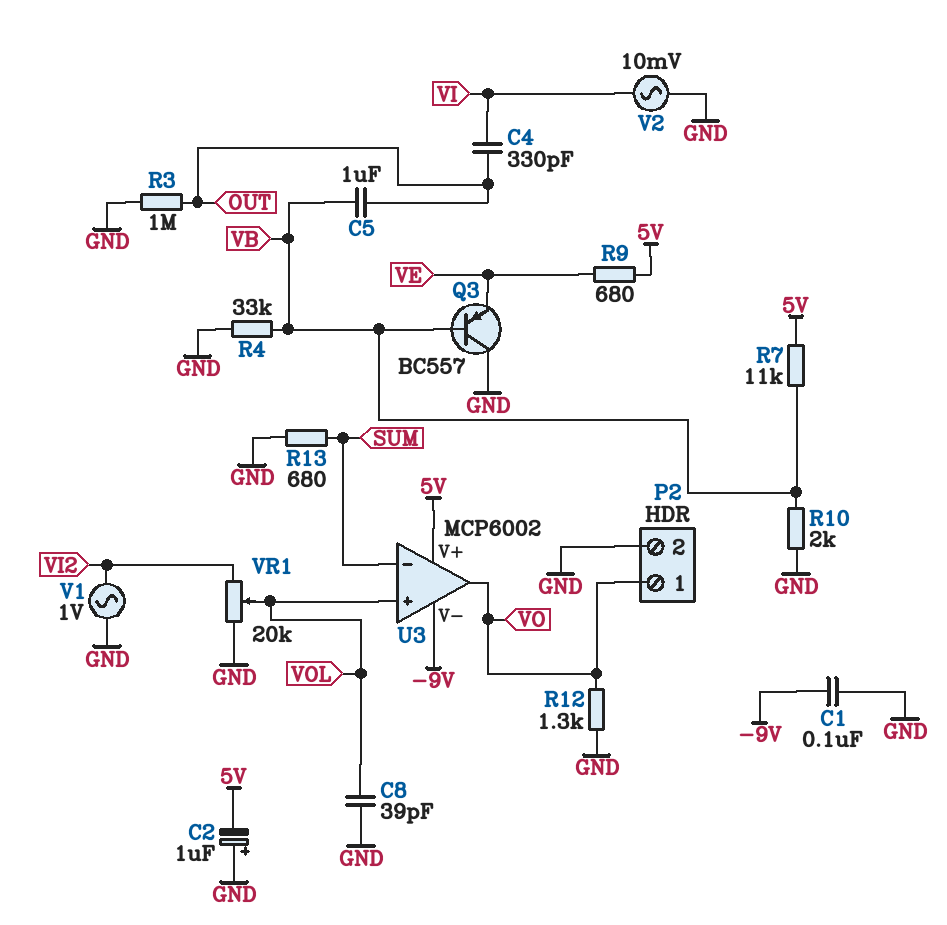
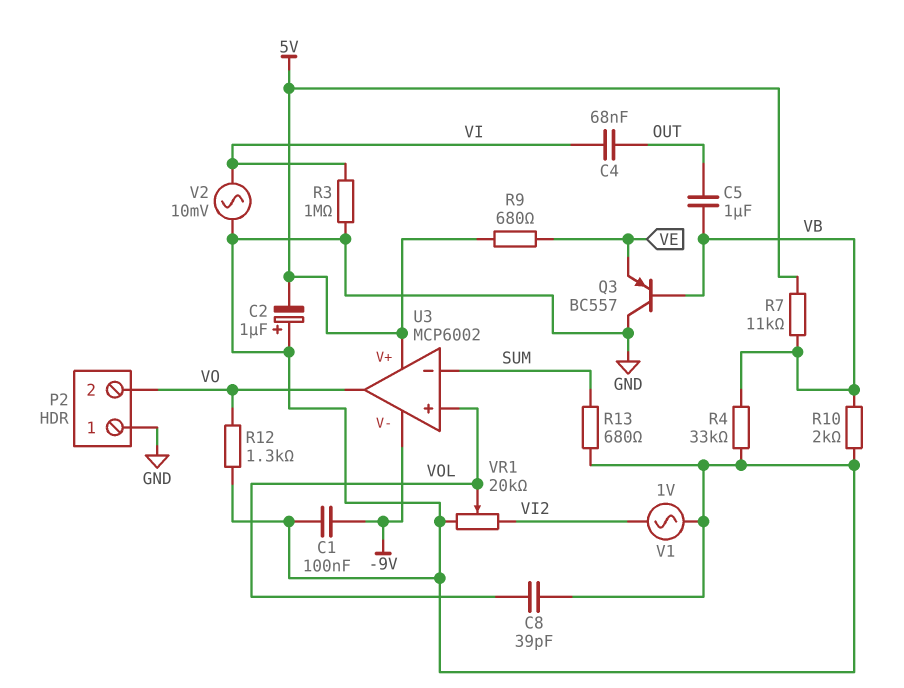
C4: 330pF (OUT, VI) -> 68nF (OUT, VI)
P2 pin 1: VO -> GND
P2 pin 2: GND -> VO
R3: 1M (GND, OUT) -> 1M (GND, VI)

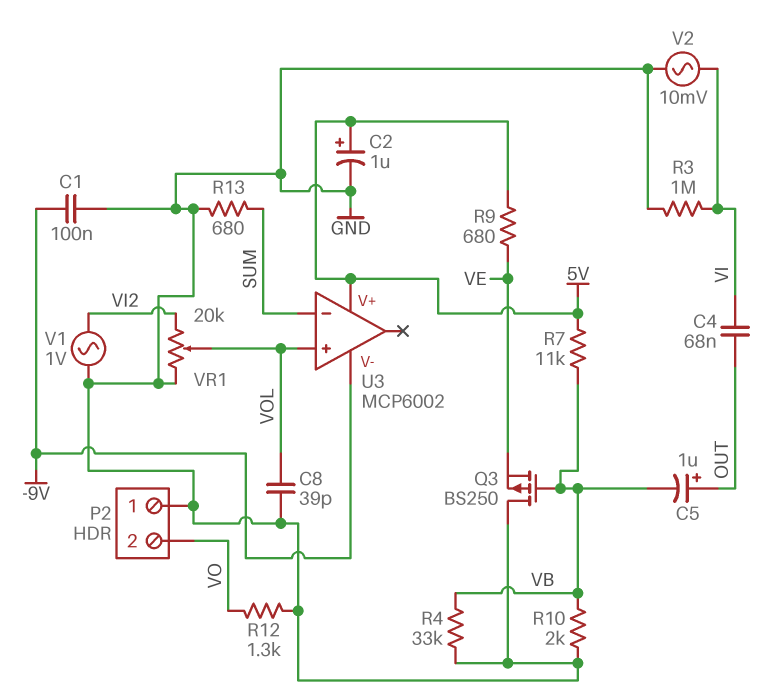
C2: 1uF (plus GND, minus 5V) -> 1uF (plus 5V, minus GND)
C5: 1uF (OUT, VB) -> 1uF (plus OUT, minus VB)
Q3: PNP BC557 (B VB, C GND, E VE) -> PMOS BS250 (G VB, D GND, S VE)
U3 pin out: VO -> none

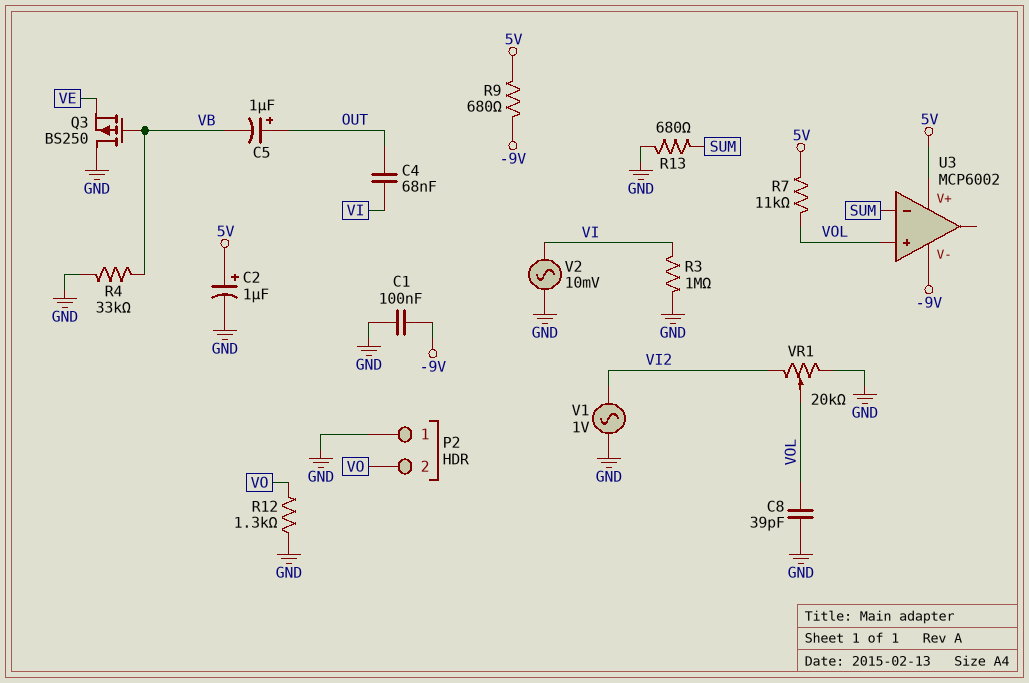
R7: 11k (5V, VB) -> 11k (5V, VOL)
R9: 680 (5V, VE) -> 680 (-9V, 5V)
R10: 2k (GND, VB) -> none

